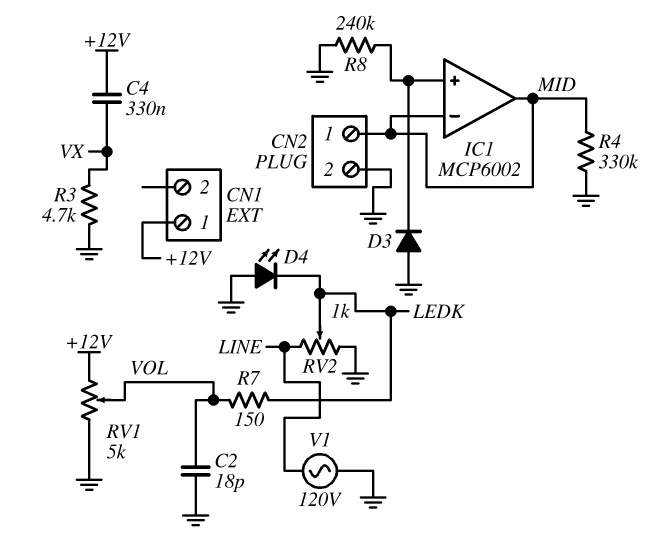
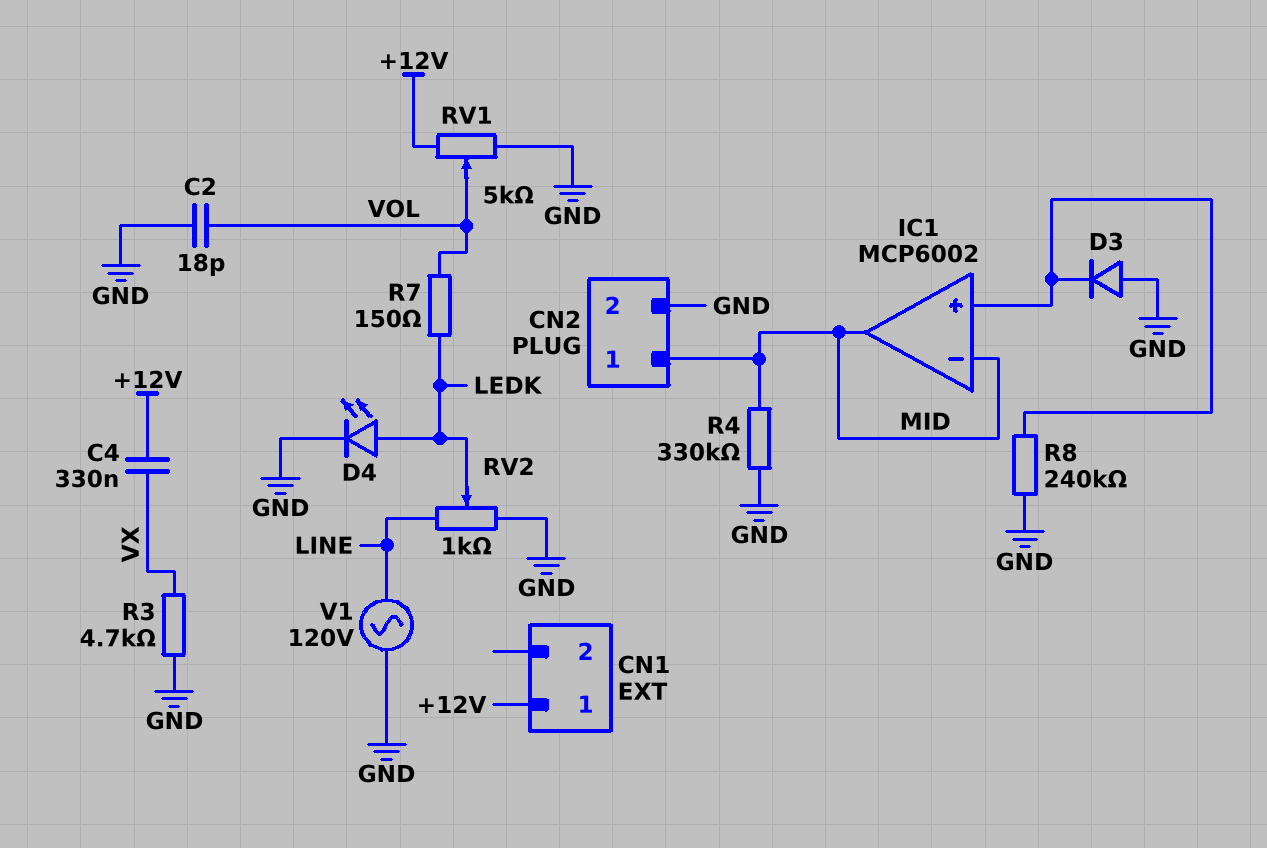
D4: LED (A GND, K LEDK) -> LED (A LEDK, K GND)

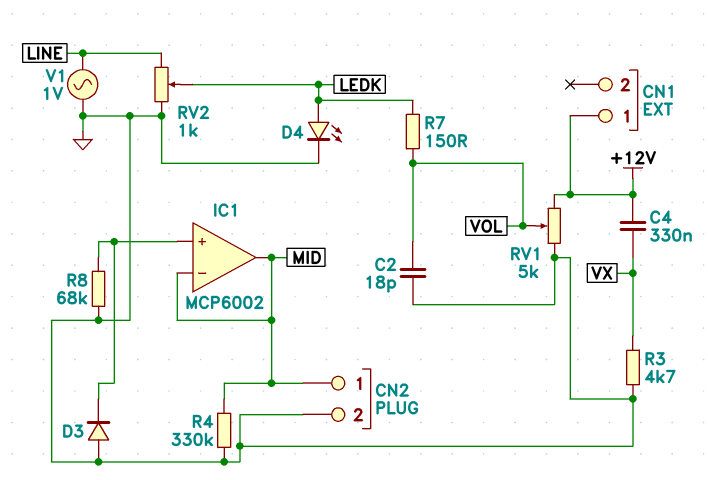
R8: 240k (GND, IC1/in+) -> 68k (GND, IC1/in+)
V1: AC 120V (GND, LINE) -> AC 1V (GND, LINE)

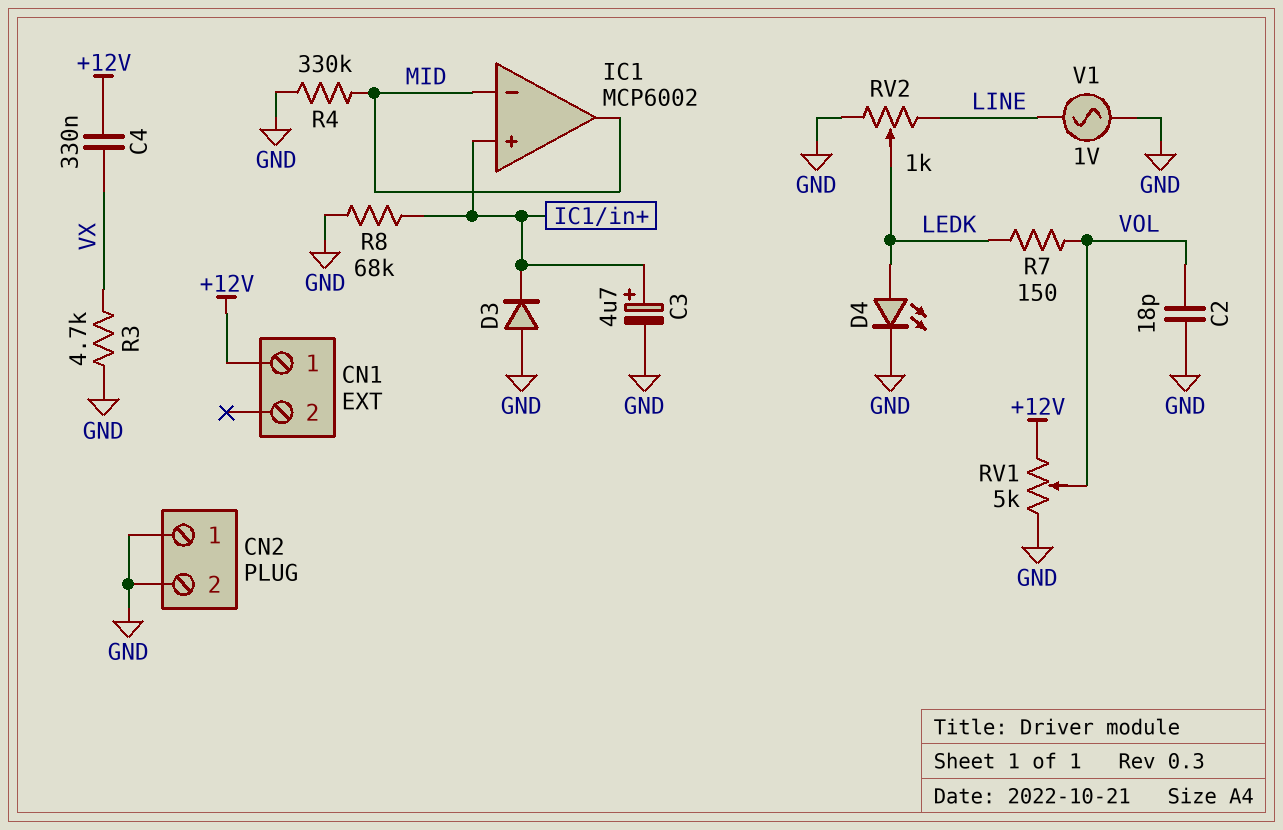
C3: none -> 4.7uF (plus IC1/in+, minus GND)
CN2 pin 1: MID -> GND

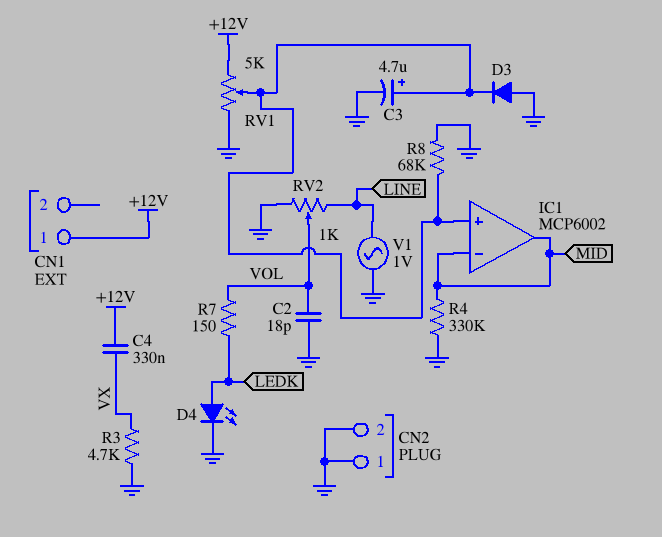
RV1: 5k (+12V, GND, wiper VOL) -> 5k (+12V, GND, wiper IC1/in+)
RV2: 1k (GND, LINE, wiper LEDK) -> 1k (GND, LINE, wiper VOL)

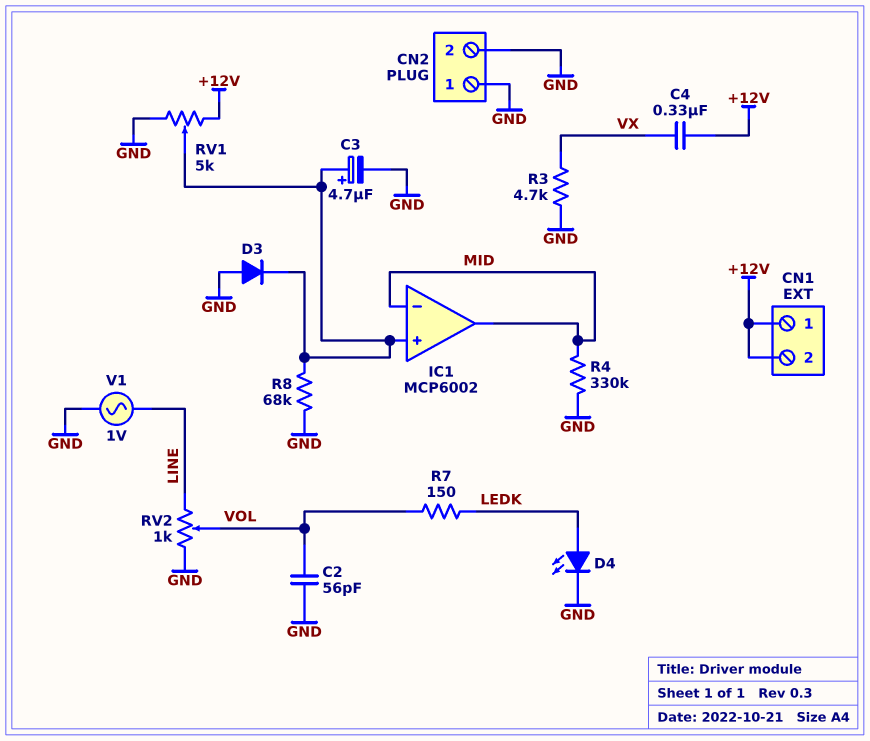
C2: 18pF (GND, VOL) -> 56pF (GND, VOL)
CN1 pin 2: none -> +12V

